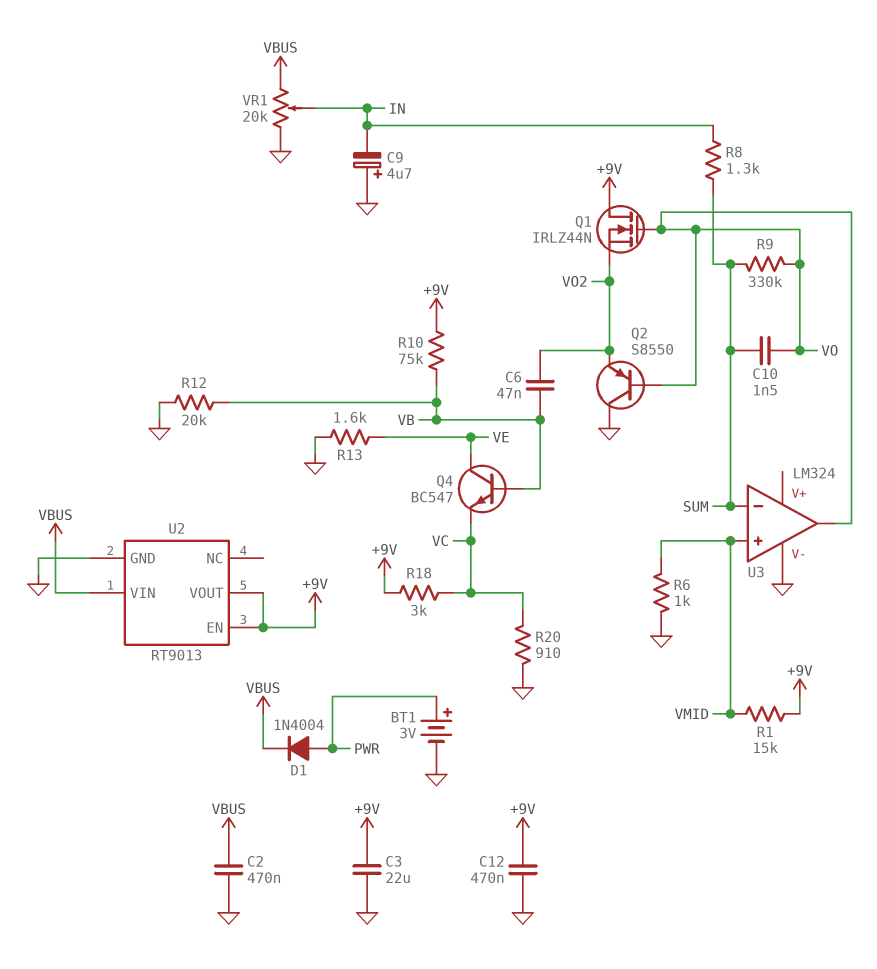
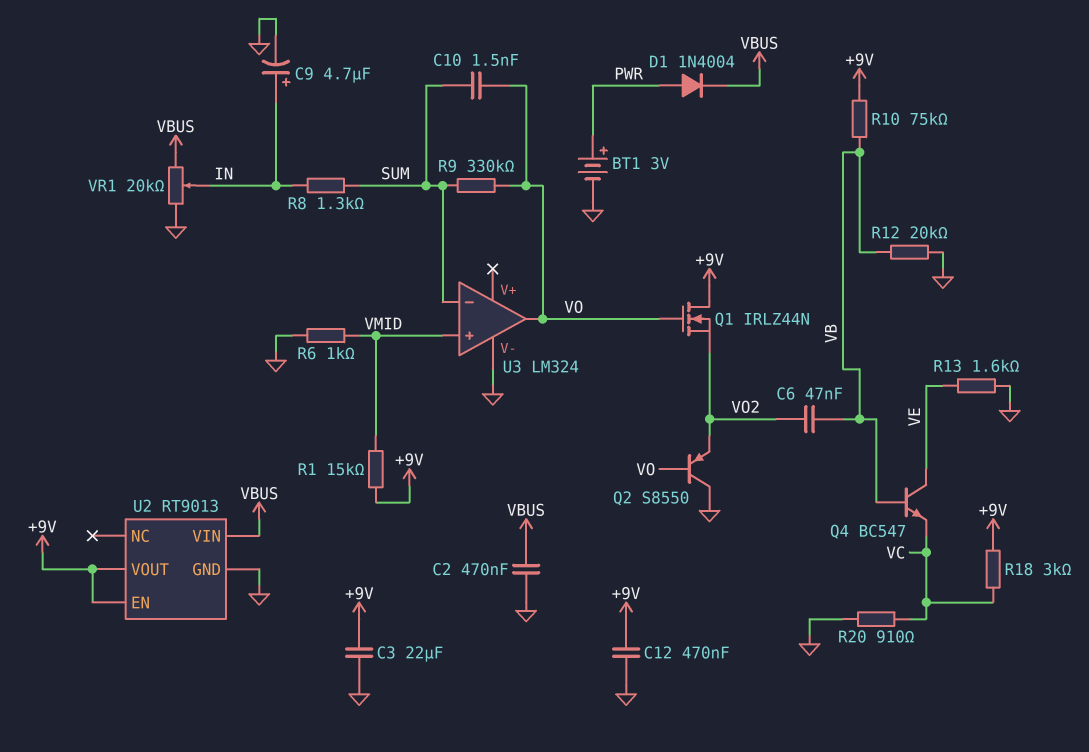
C9: 4.7uF (plus GND, minus IN) -> 4.7uF (plus IN, minus GND)

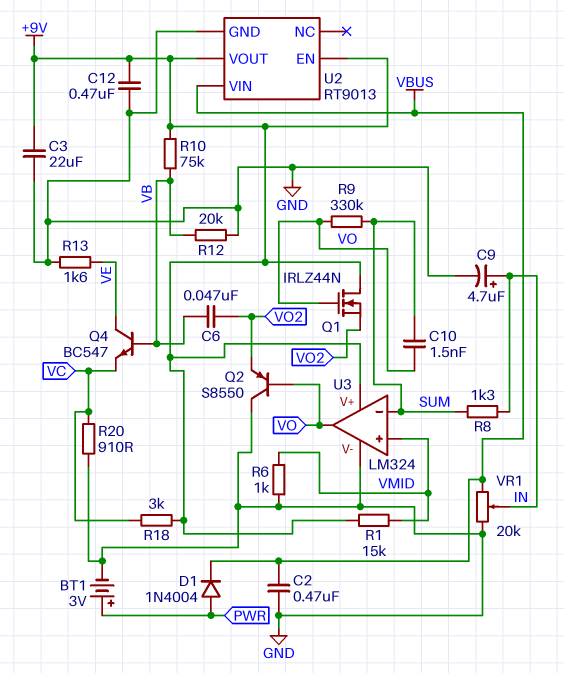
U3 pin V+: none -> +9V

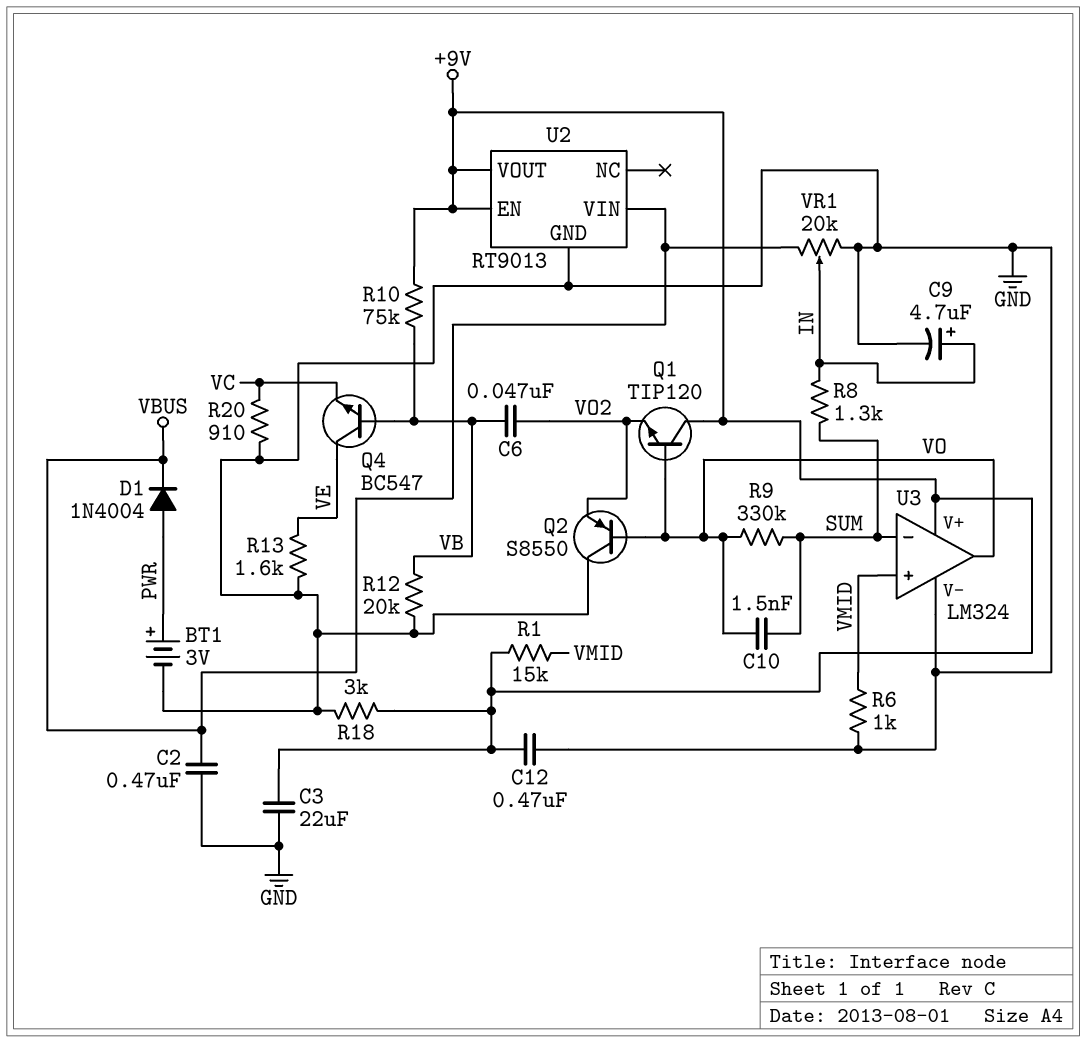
Q1: NMOS IRLZ44N (G VO, D +9V, S VO2) -> NPN TIP120 (B VO, C +9V, E VO2)
R18: 3k (+9V, VC) -> 3k (+9V, GND)

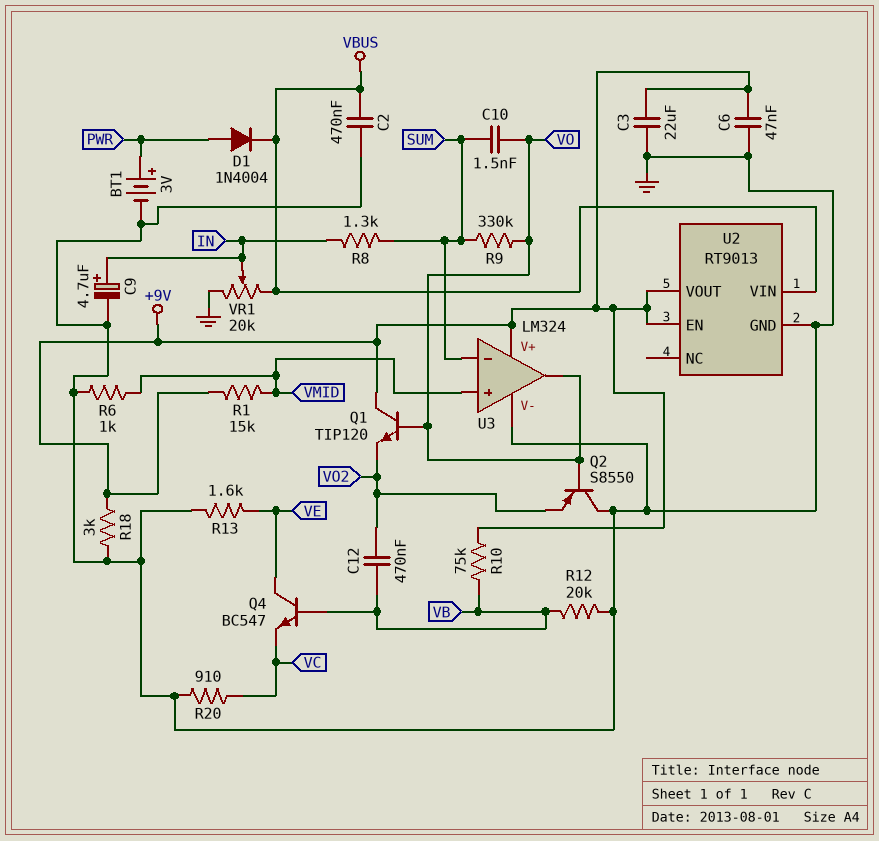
C6: 47nF (VB, VO2) -> 47nF (+9V, GND)
C12: 470nF (+9V, GND) -> 470nF (VB, VO2)

